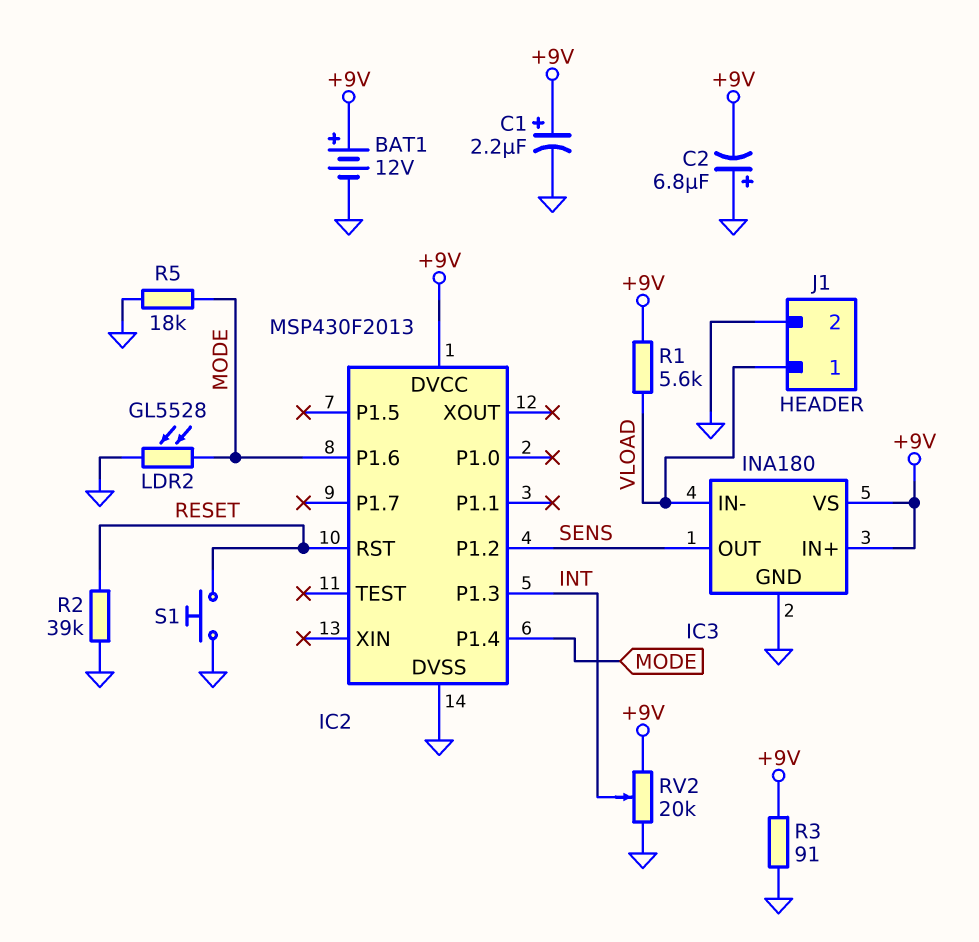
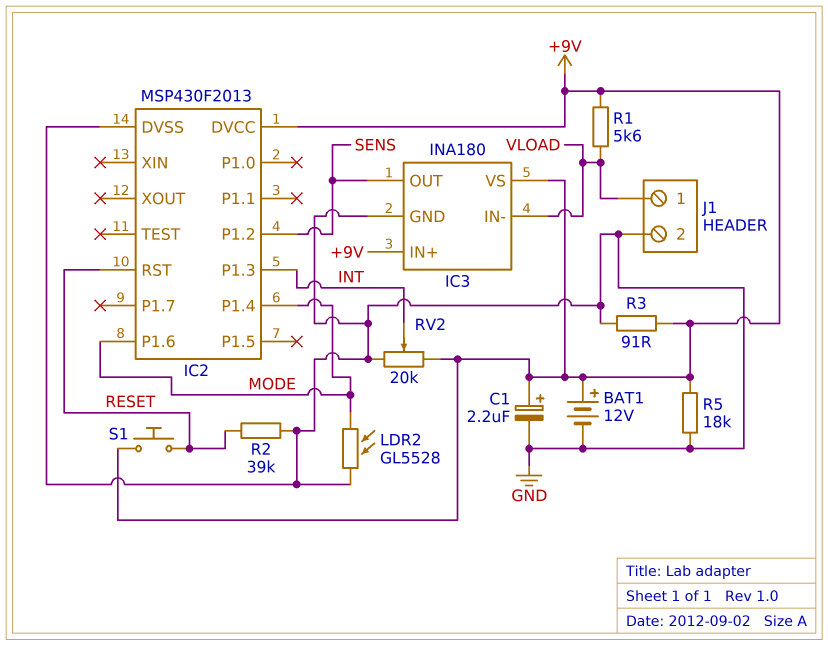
C2: 6.8uF (plus GND, minus +9V) -> none
R5: 18k (GND, MODE) -> 18k (+9V, GND)
S1: button (GND, RESET) -> button (+9V, RESET)

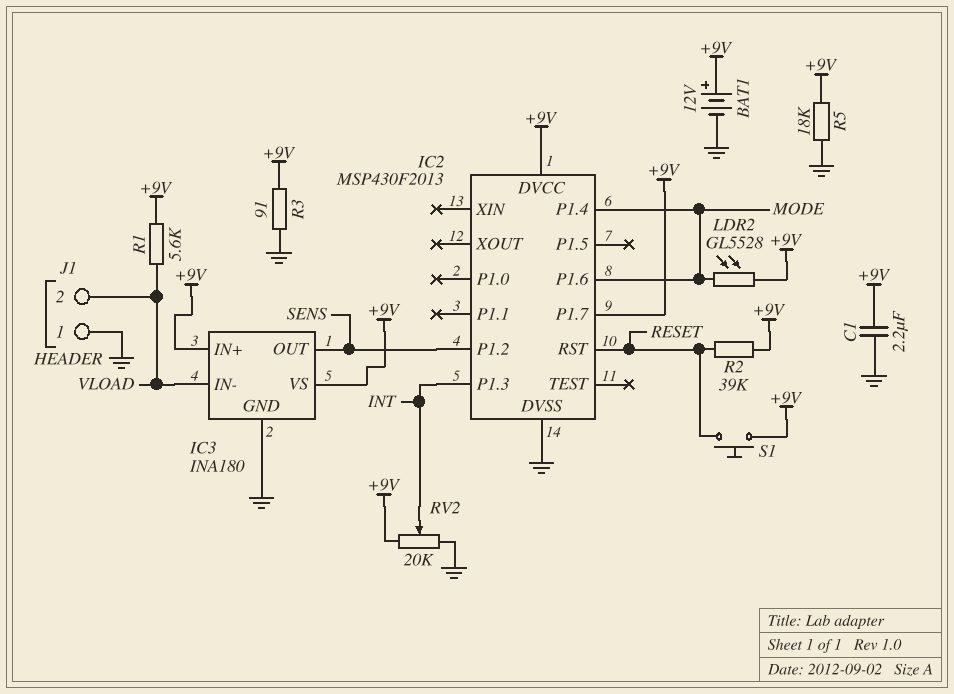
C1: 2.2uF (plus +9V, minus GND) -> 2.2uF (+9V, GND)
IC2 pin P1.7: none -> +9V
J1 pin 1: VLOAD -> GND
J1 pin 2: GND -> VLOAD
LDR2: GL5528 (GND, MODE) -> GL5528 (+9V, MODE)
R2: 39k (GND, RESET) -> 39k (+9V, RESET)

